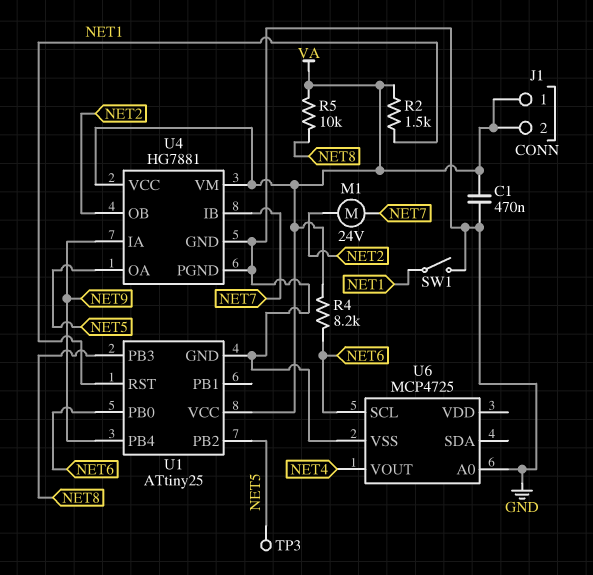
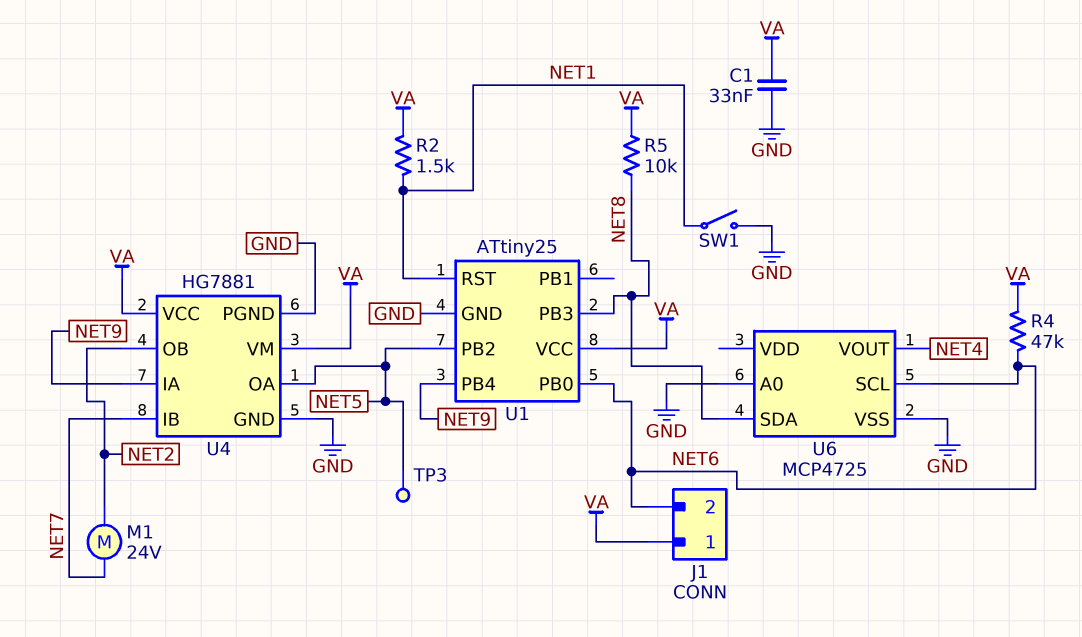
C1: 470nF (GND, VA) -> 33nF (GND, VA)
J1 pin 2: VA -> NET6
R4: 8.2k (NET6, VA) -> 47k (NET6, VA)
U6 pin SDA: none -> NET8

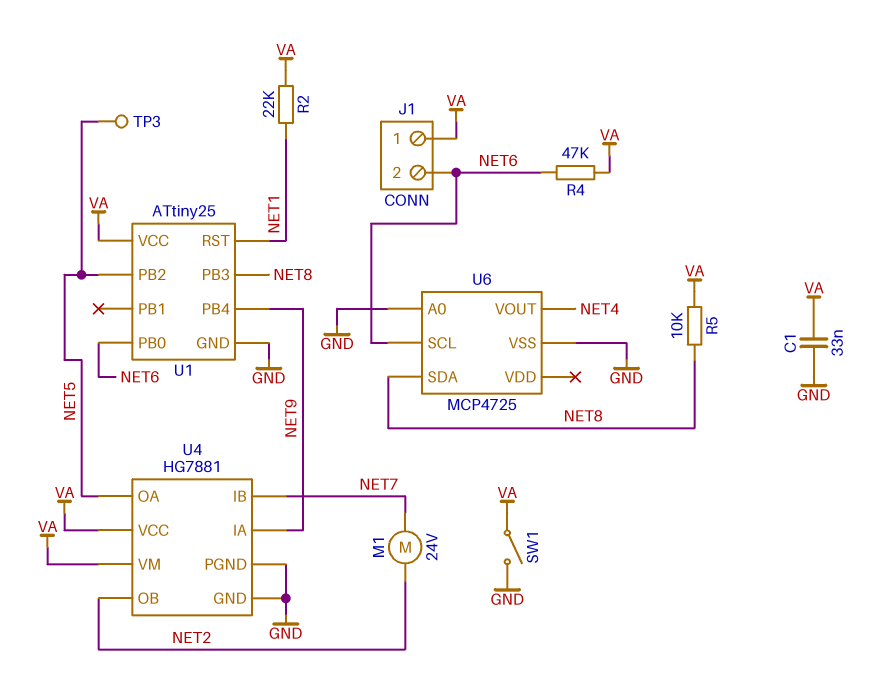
R2: 1.5k (NET1, VA) -> 22k (NET1, VA)
SW1: switch (GND, NET1) -> switch (GND, VA)

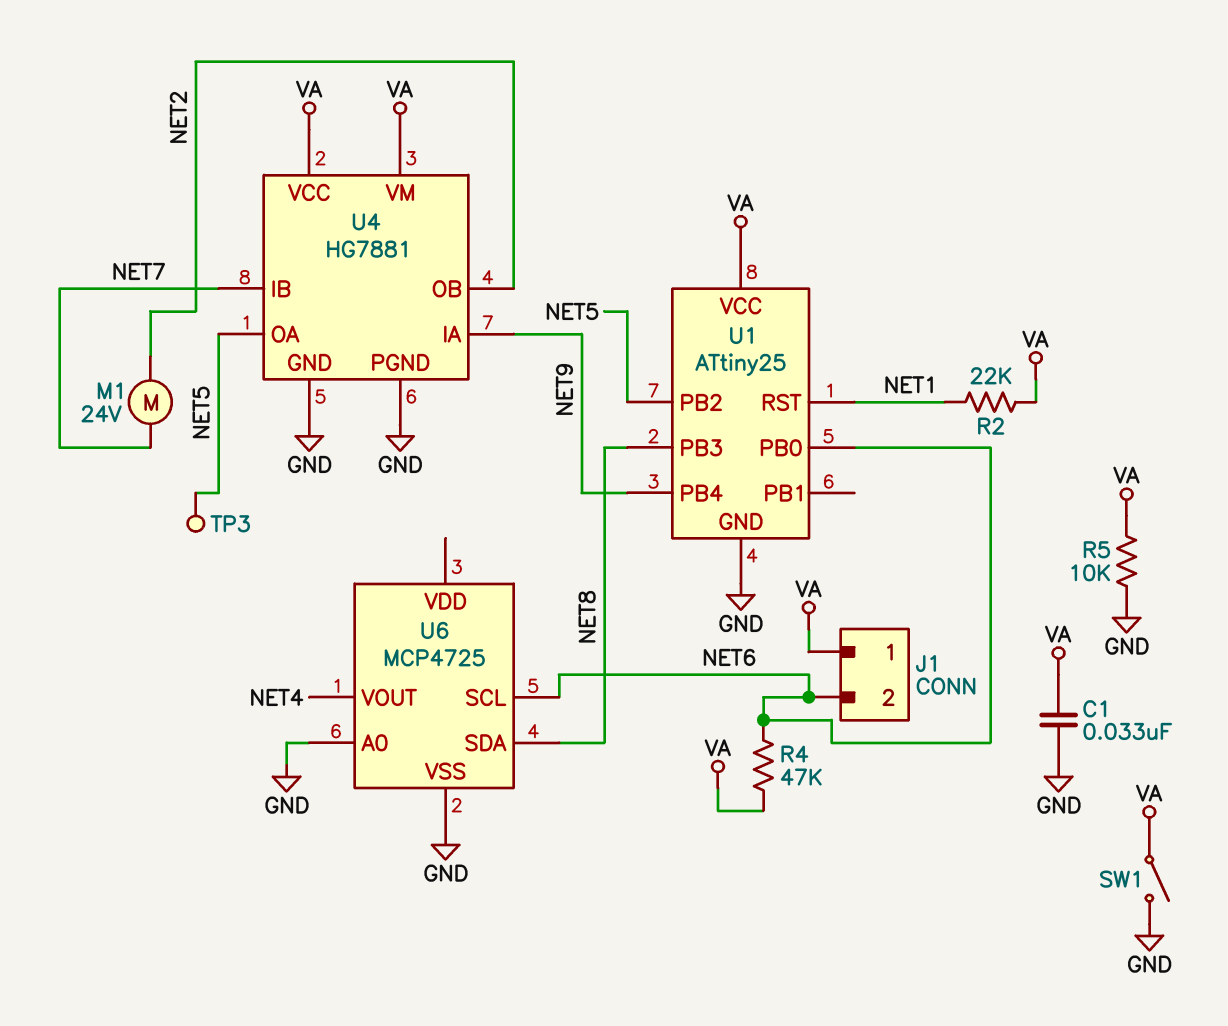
R5: 10k (NET8, VA) -> 10k (GND, VA)

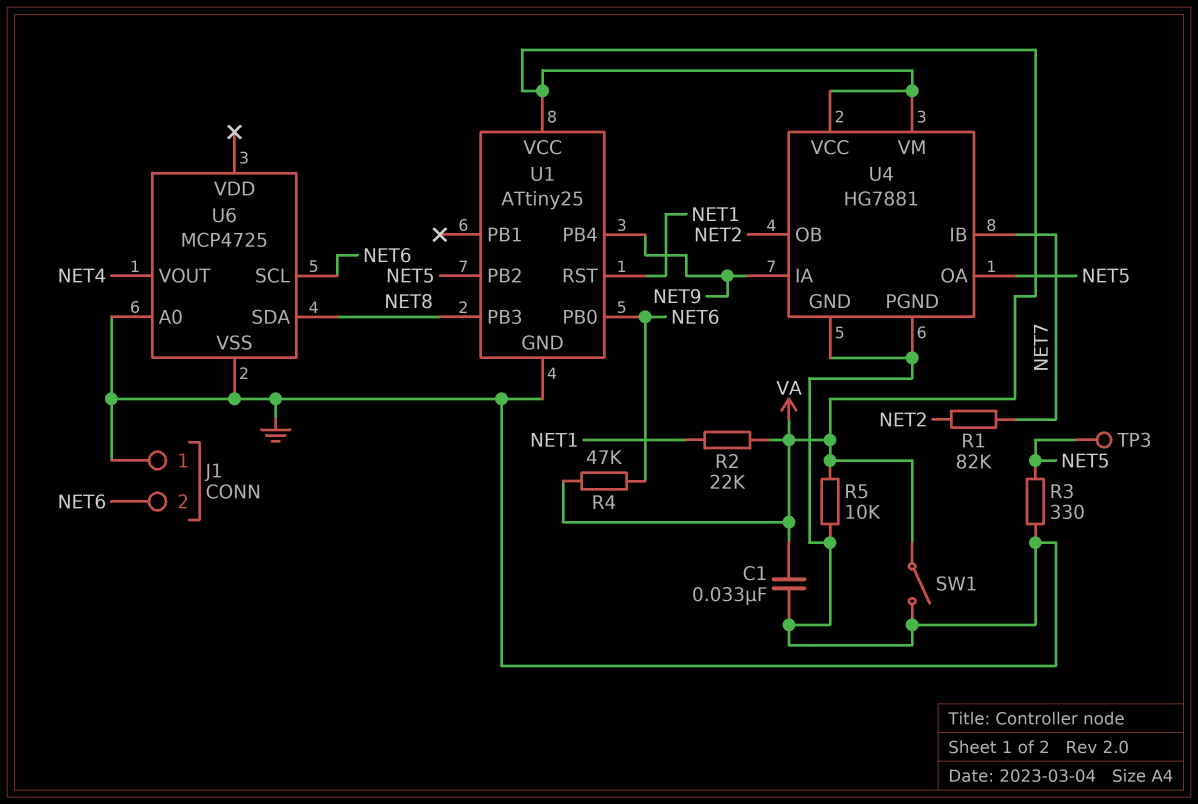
J1 pin 1: VA -> GND
M1: motor 24V (NET2, NET7) -> none
R1: none -> 82k (NET2, NET7)
R3: none -> 330 (GND, NET5)

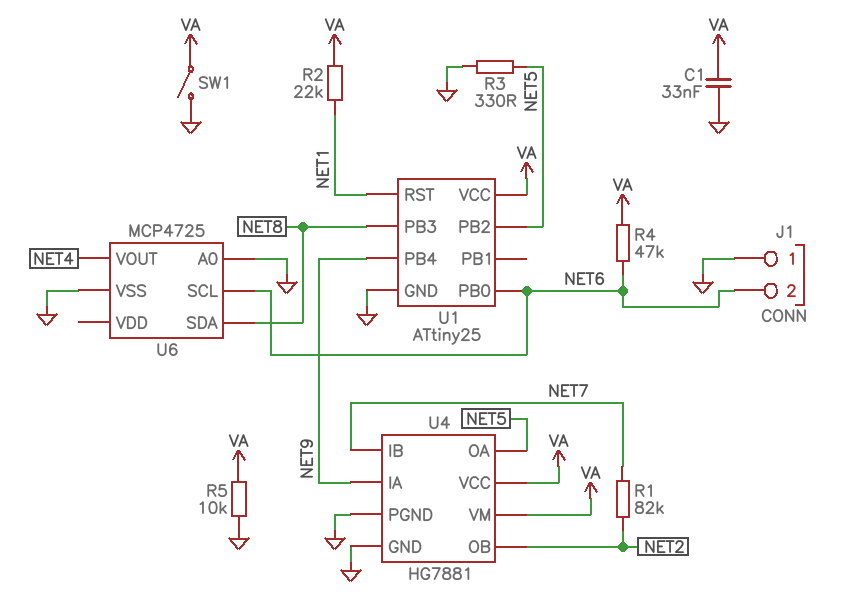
TP3: test point (NET5) -> none

